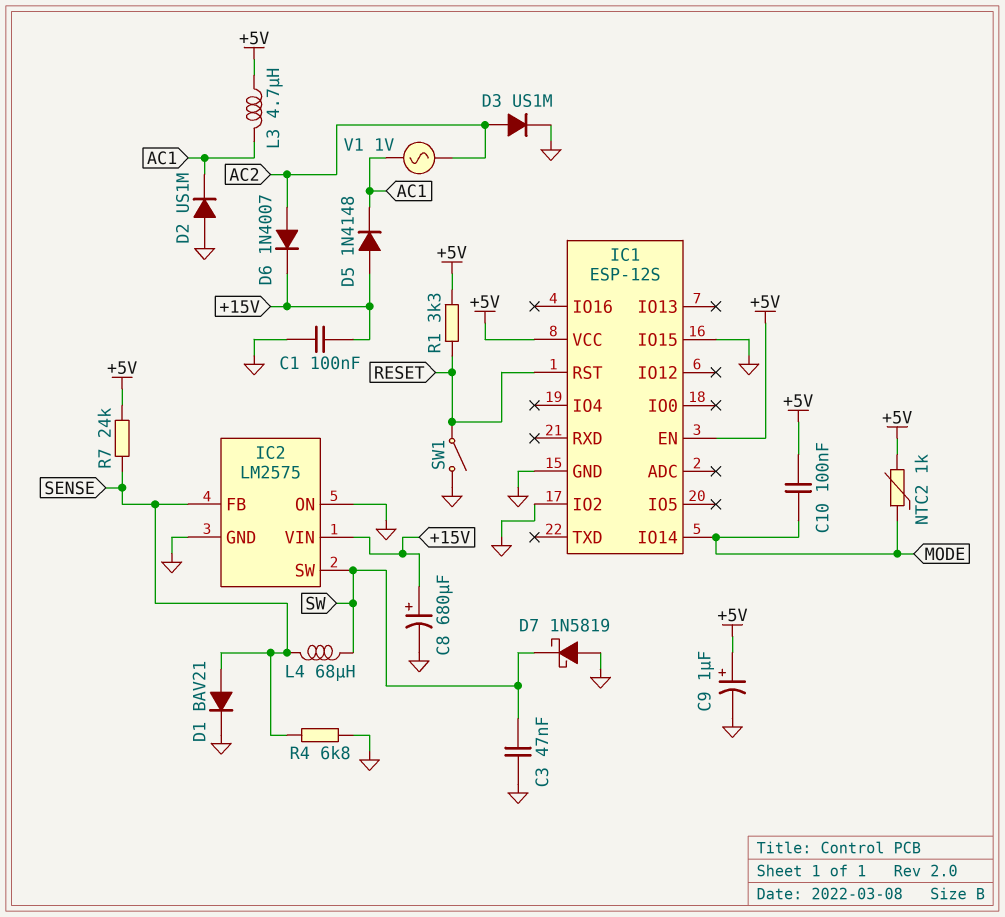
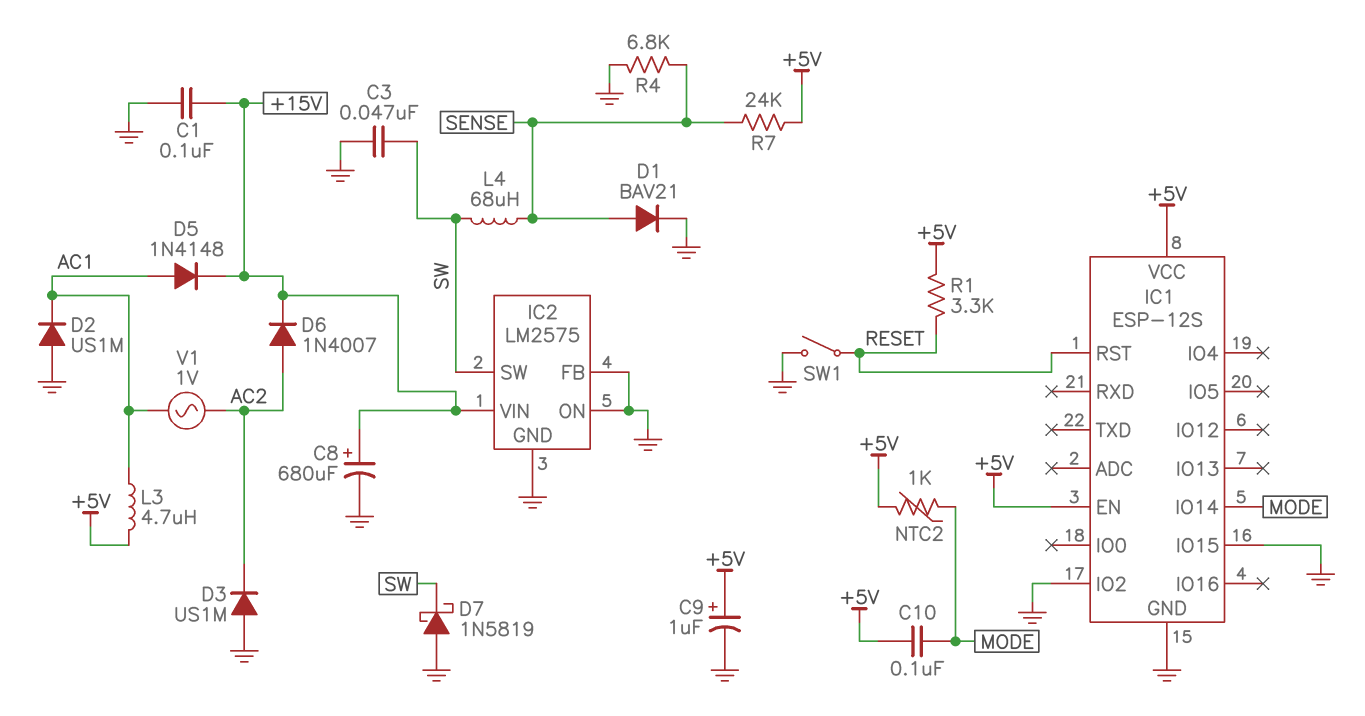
D3: diode US1M (A AC2, K GND) -> diode US1M (A GND, K AC2)
D5: diode 1N4148 (A +15V, K AC1) -> diode 1N4148 (A AC1, K +15V)
IC2 pin FB: SENSE -> GND

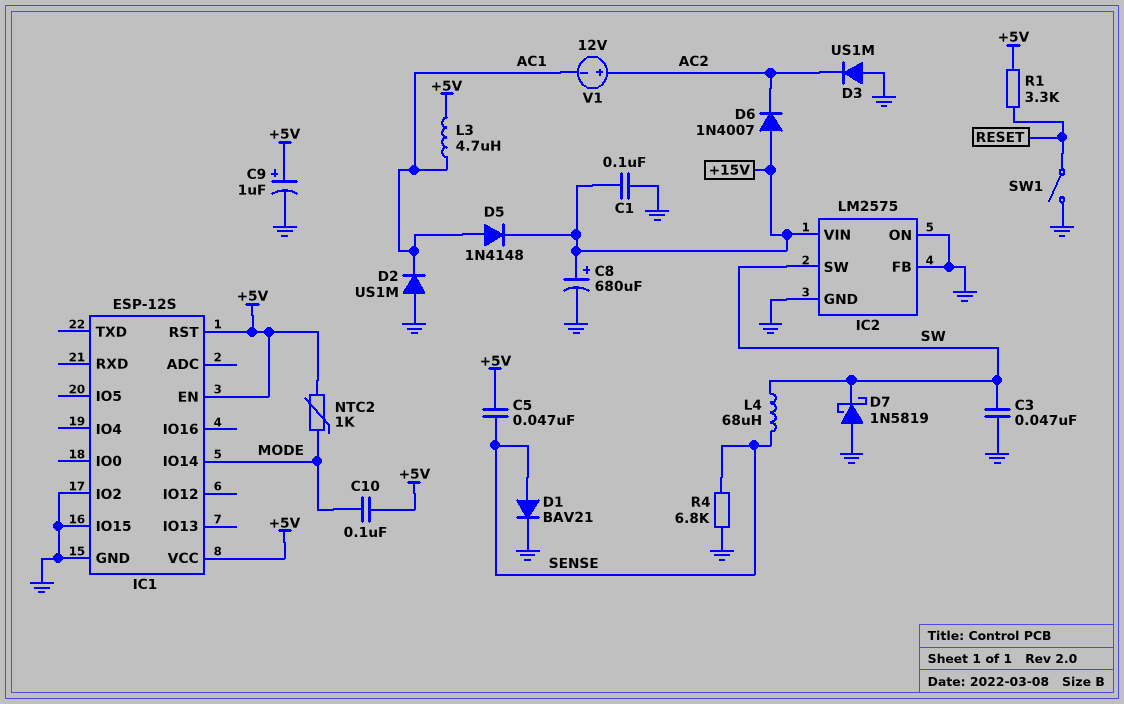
C5: none -> 47nF (+5V, SENSE)
D6: diode 1N4007 (A AC2, K +15V) -> diode 1N4007 (A +15V, K AC2)
IC1 pin RST: RESET -> +5V
R7: 24k (+5V, SENSE) -> none
V1: AC 1V (AC1, AC2) -> 12V (plus AC2, minus AC1)

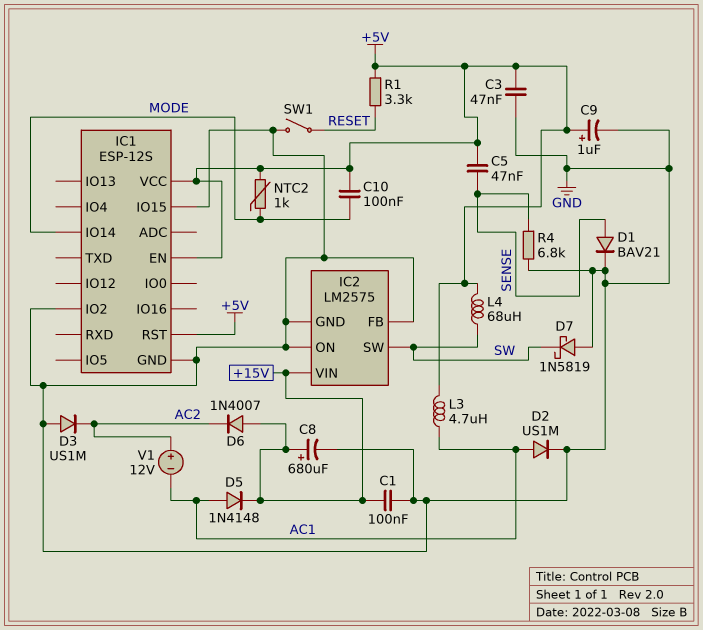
C3: 47nF (GND, SW) -> 47nF (+5V, GND)
D2: diode US1M (A GND, K AC1) -> diode US1M (A AC1, K GND)
L4: 68uH (SENSE, SW) -> 68uH (+5V, SW)

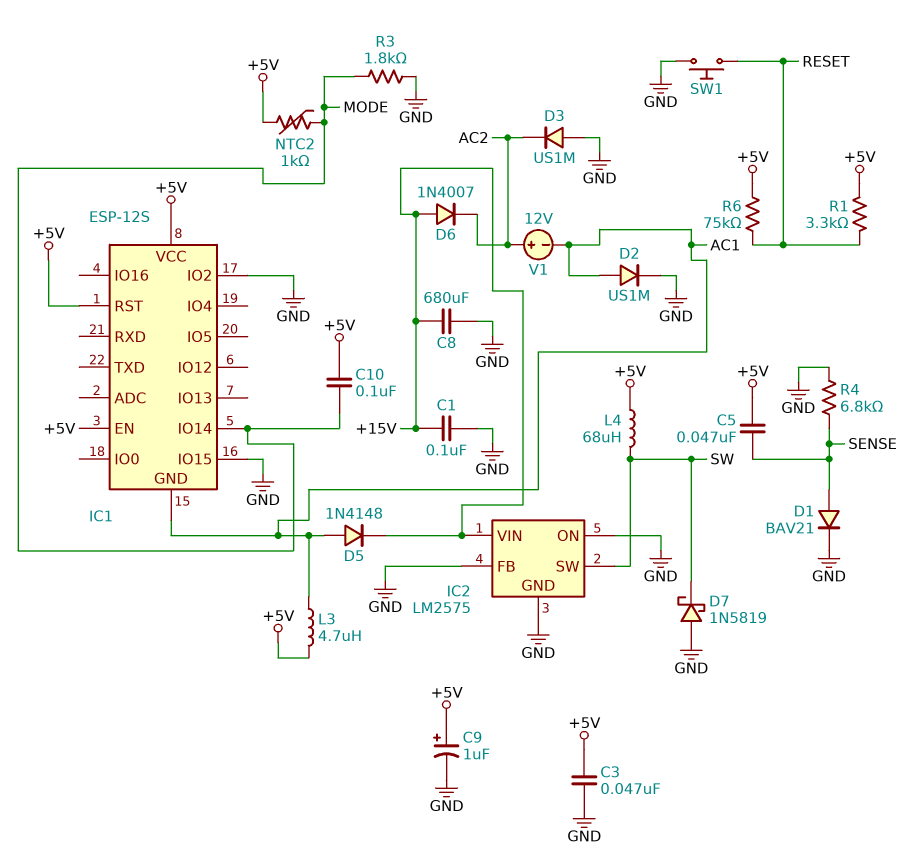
C8: 680uF (plus +15V, minus GND) -> 680uF (+15V, GND)
IC1 pin GND: GND -> AC1
R3: none -> 1.8k (GND, MODE)
R6: none -> 75k (+5V, RESET)
SW1: switch (GND, RESET) -> button (GND, RESET)

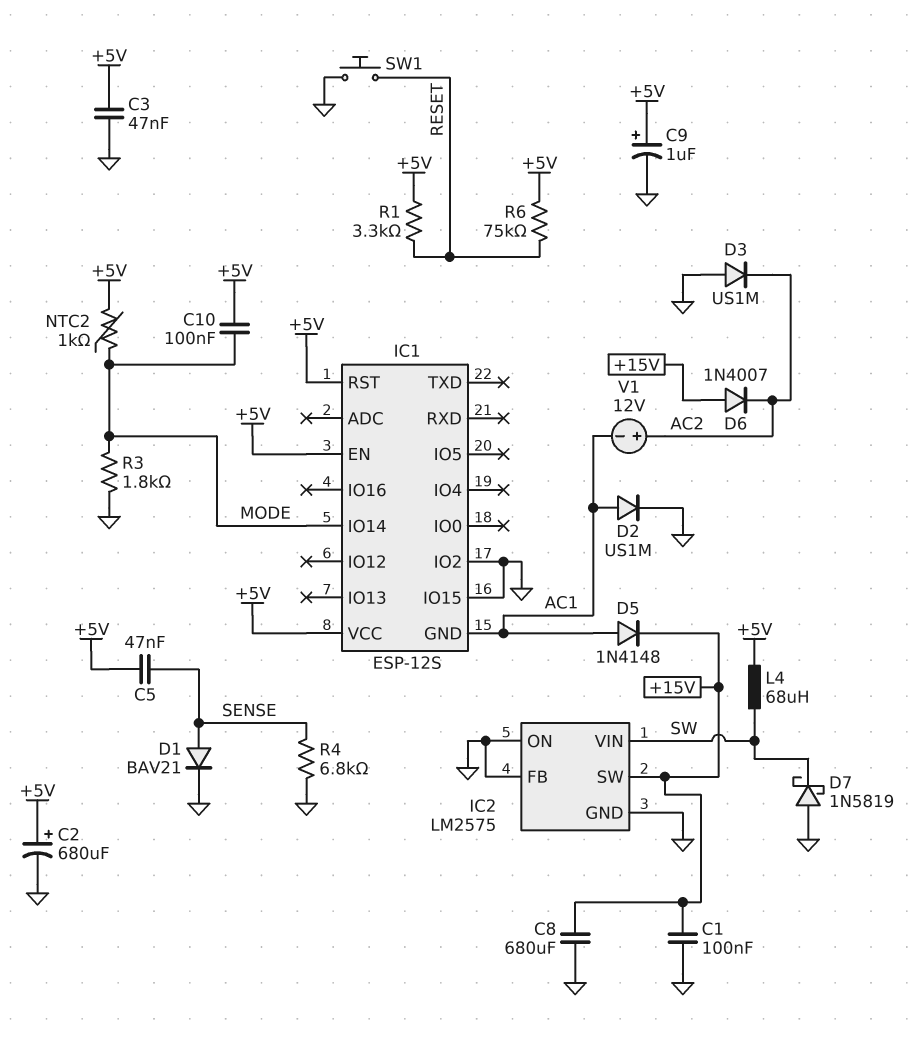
C2: none -> 680uF (plus +5V, minus GND)
IC2 pin SW: SW -> +15V
IC2 pin VIN: +15V -> SW
L3: 4.7uH (+5V, AC1) -> none

